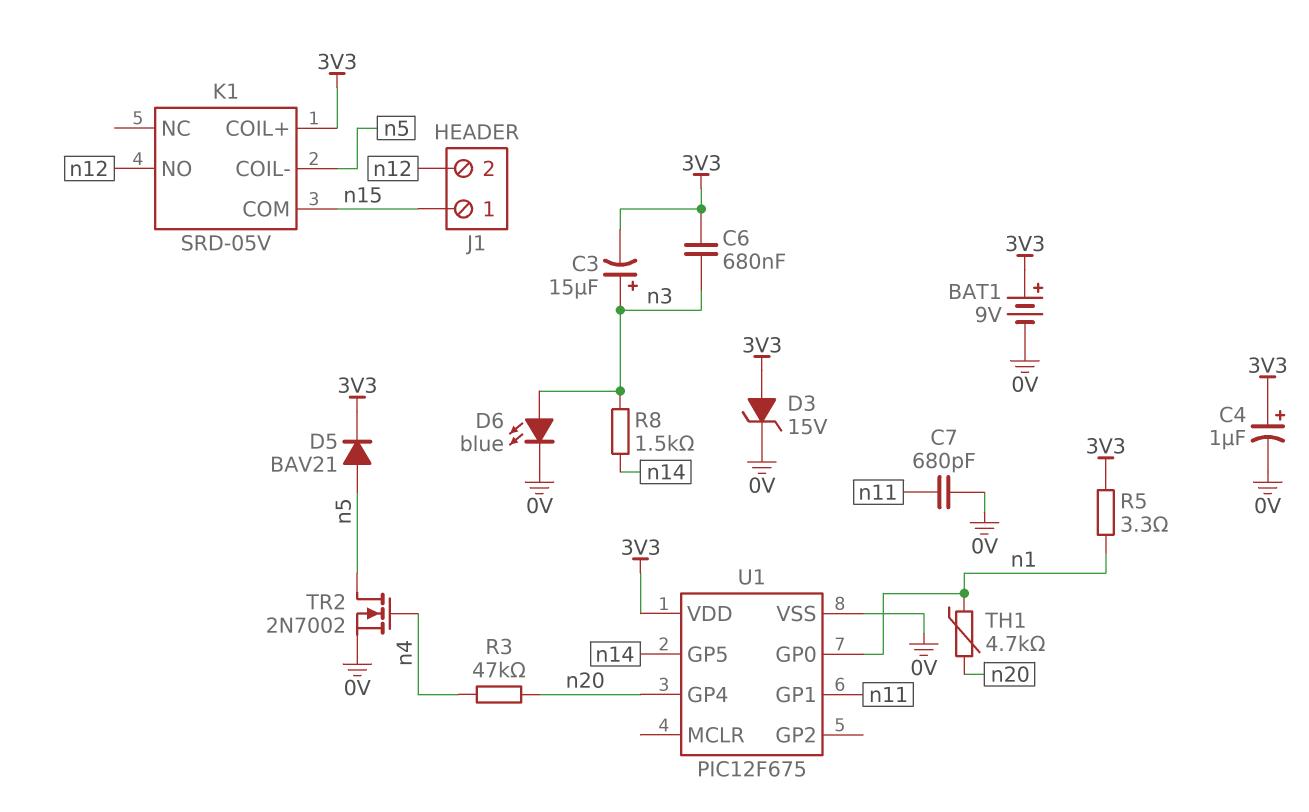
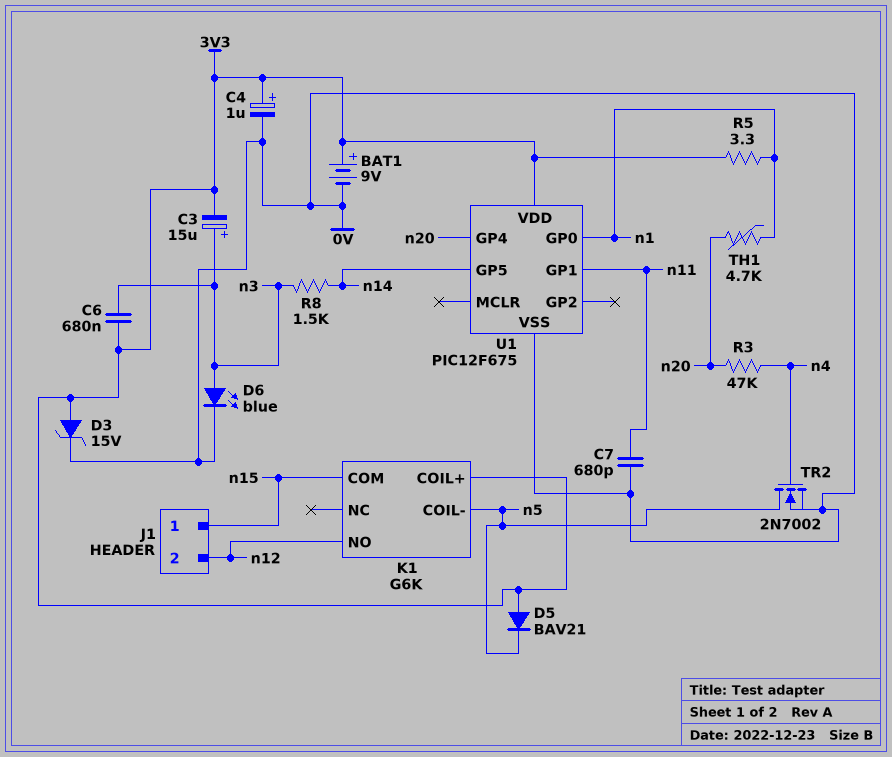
D5: diode BAV21 (A n5, K 3V3) -> diode BAV21 (A 3V3, K n5)
K1: SRD-05V -> G6K

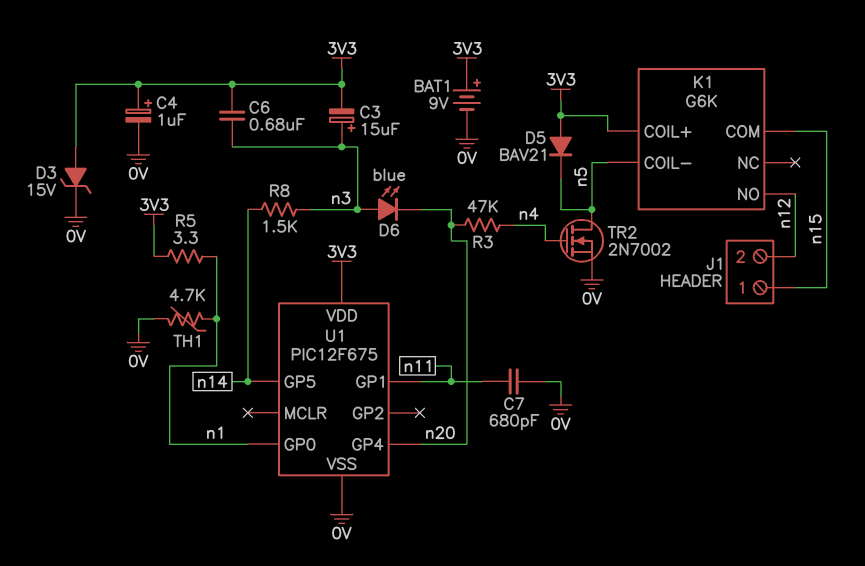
D6: LED blue (A n3, K 0V) -> LED blue (A n3, K n20)
TH1: 4.7k (n1, n20) -> 4.7k (0V, n1)

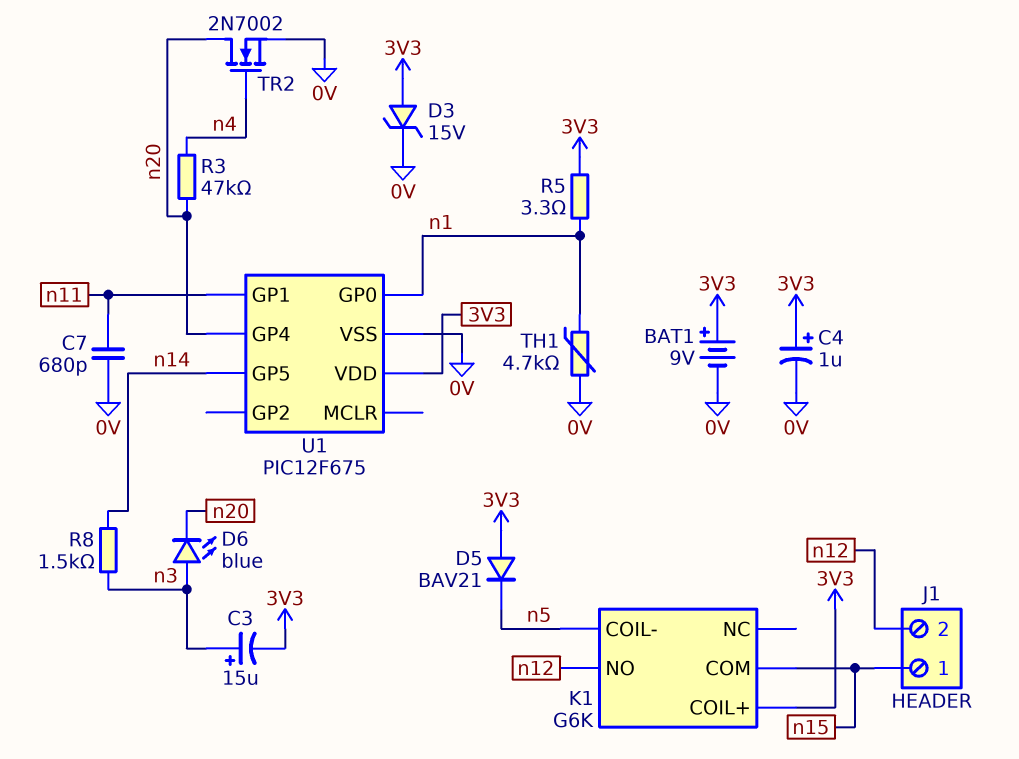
C6: 680nF (3V3, n3) -> none
TR2: NMOS 2N7002 (G n4, D n5, S 0V) -> NMOS 2N7002 (G n4, D n20, S 0V)

